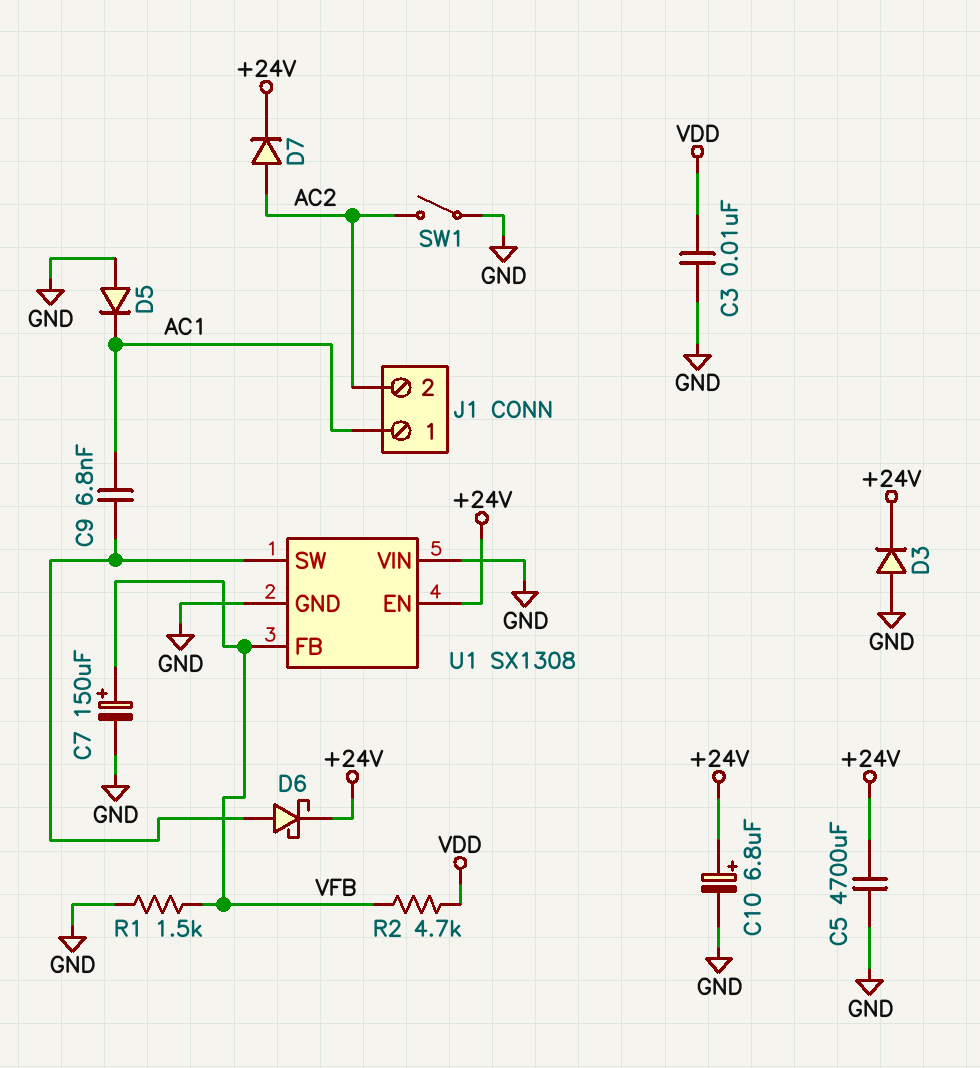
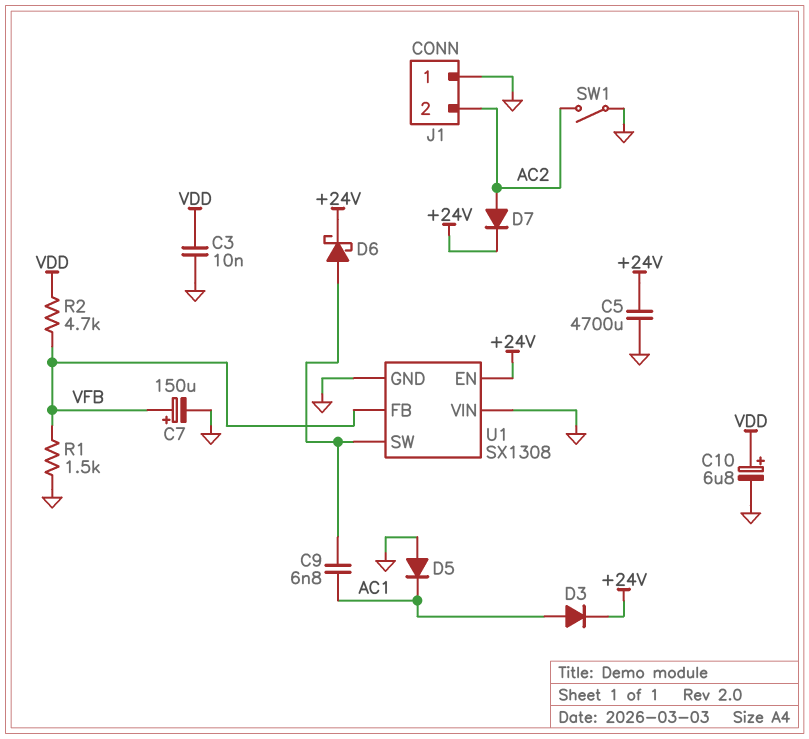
C10: 6.8uF (plus +24V, minus GND) -> 6.8uF (plus VDD, minus GND)
D3: diode (A GND, K +24V) -> diode (A AC1, K +24V)
J1 pin 1: AC1 -> GND

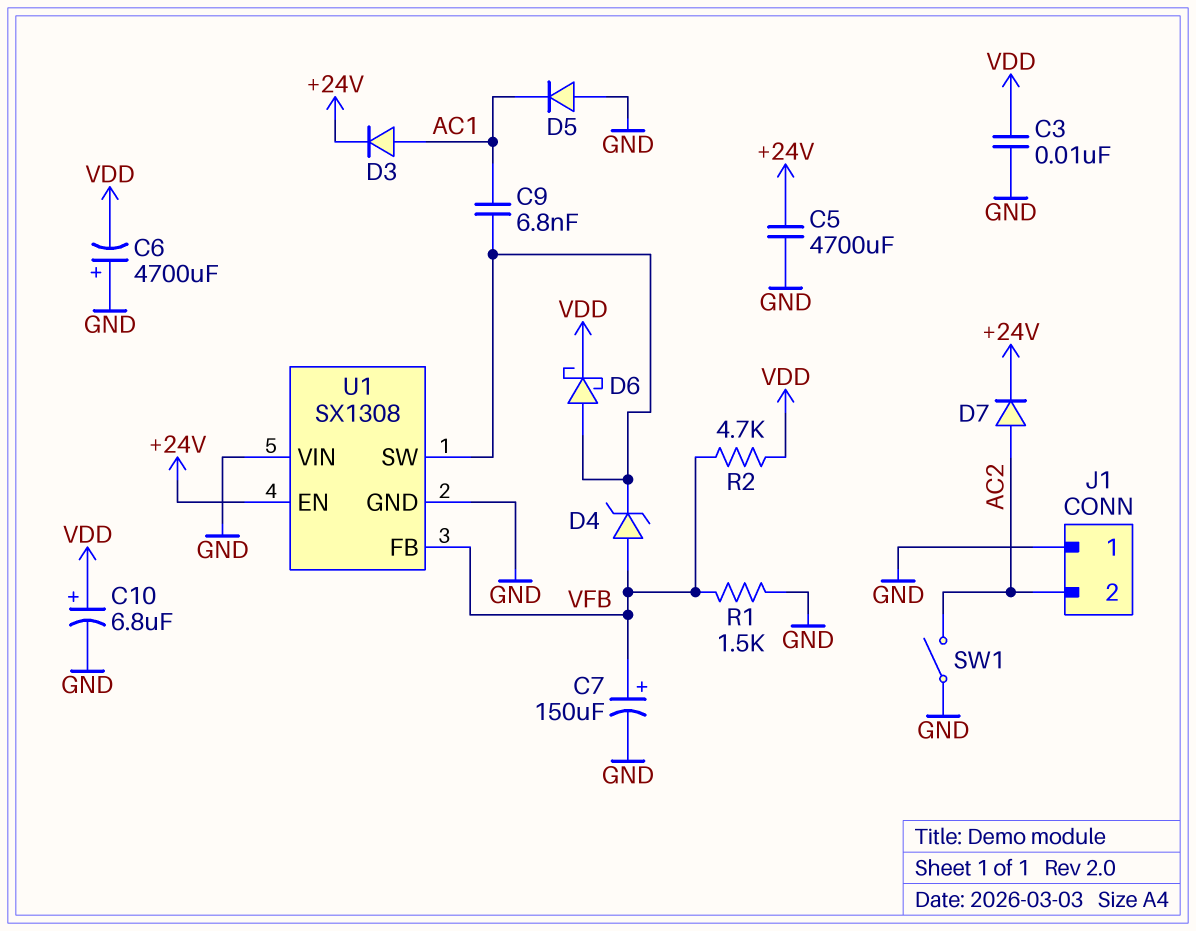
C6: none -> 4700uF (plus GND, minus VDD)
D4: none -> zener (A VFB, K U1/SW)
D6: schottky (A U1/SW, K +24V) -> schottky (A U1/SW, K VDD)

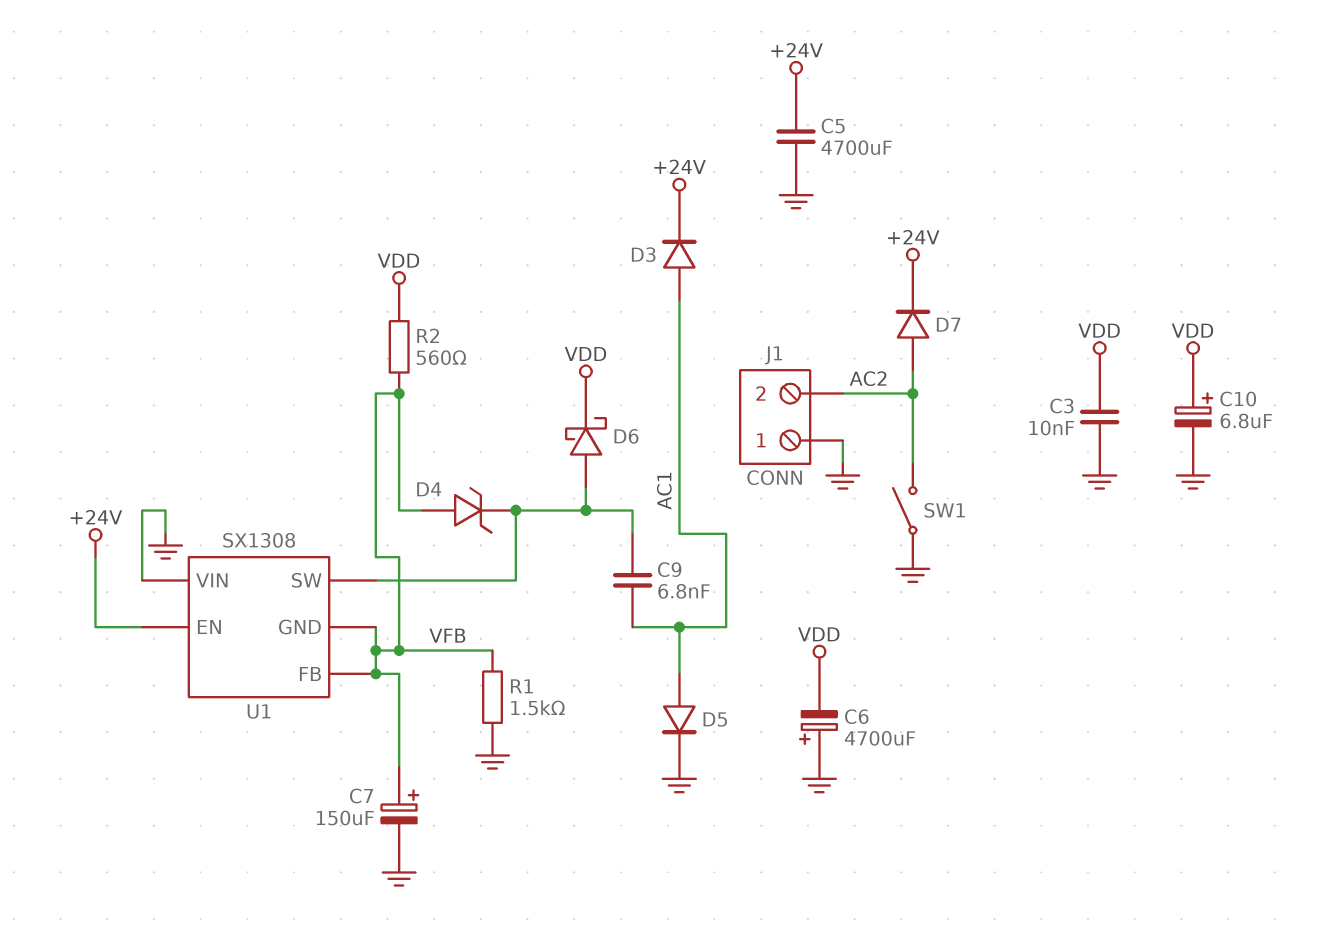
D5: diode (A GND, K AC1) -> diode (A AC1, K GND)
R2: 4.7k (VDD, VFB) -> 560 (VDD, VFB)
U1 pin GND: GND -> VFB

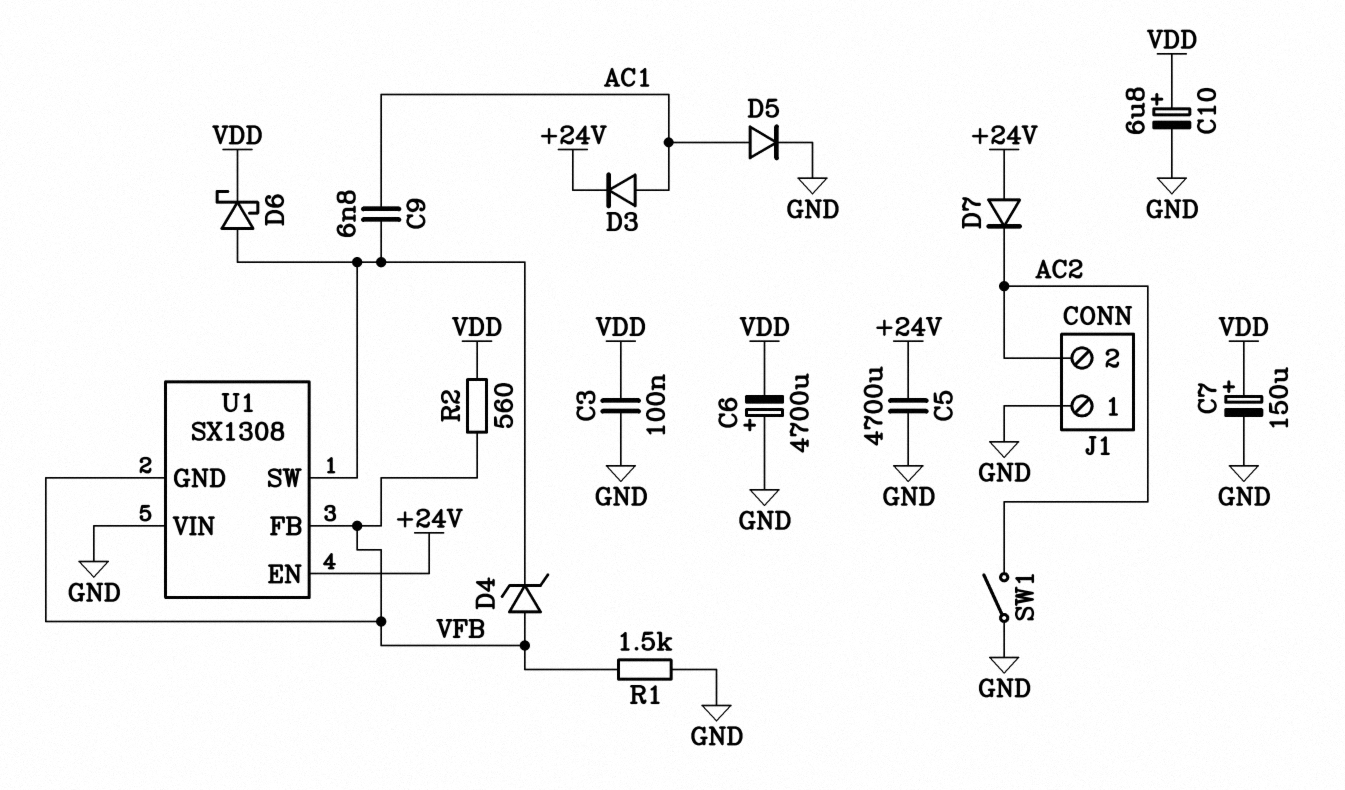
C3: 10nF (GND, VDD) -> 100nF (GND, VDD)
C7: 150uF (plus VFB, minus GND) -> 150uF (plus VDD, minus GND)
D7: diode (A AC2, K +24V) -> diode (A +24V, K AC2)

